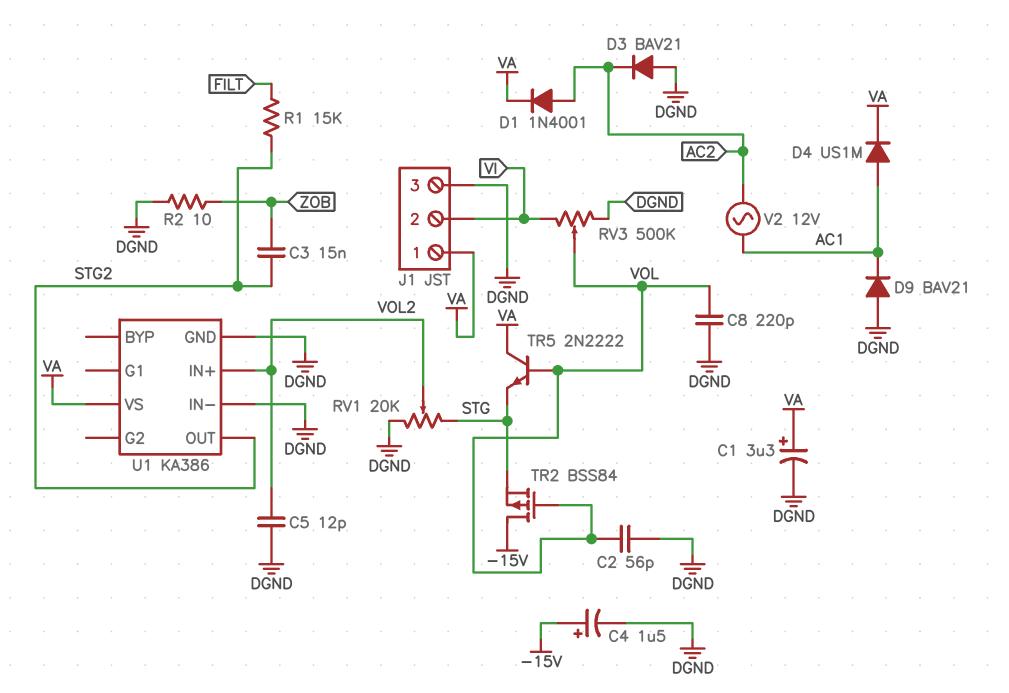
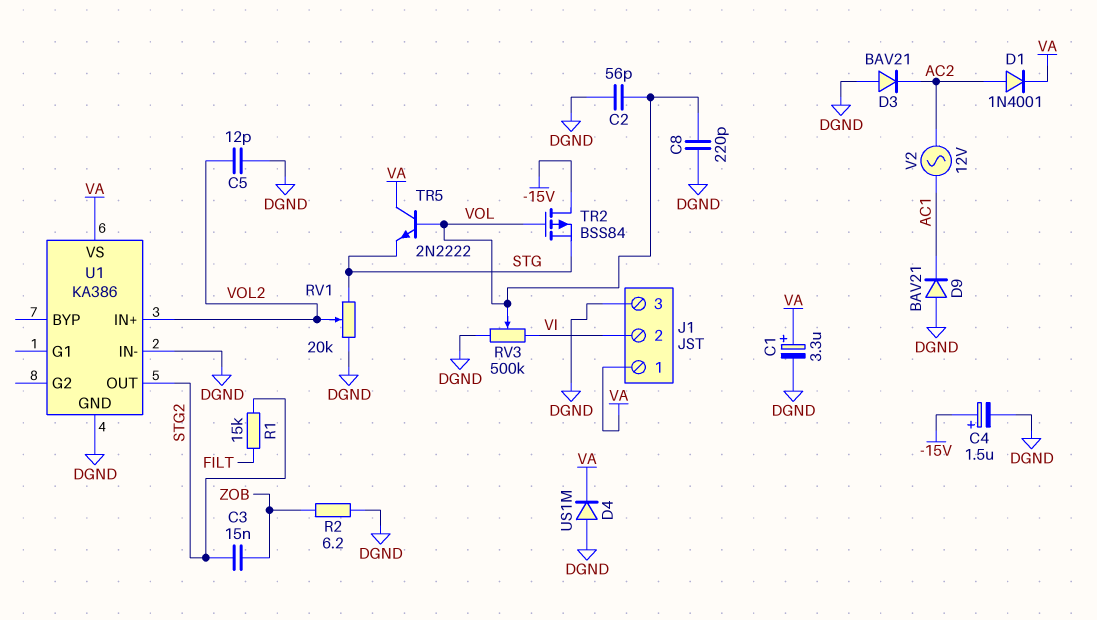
D4: diode US1M (A AC1, K VA) -> diode US1M (A DGND, K VA)
R2: 10 (DGND, ZOB) -> 6.2 (DGND, ZOB)

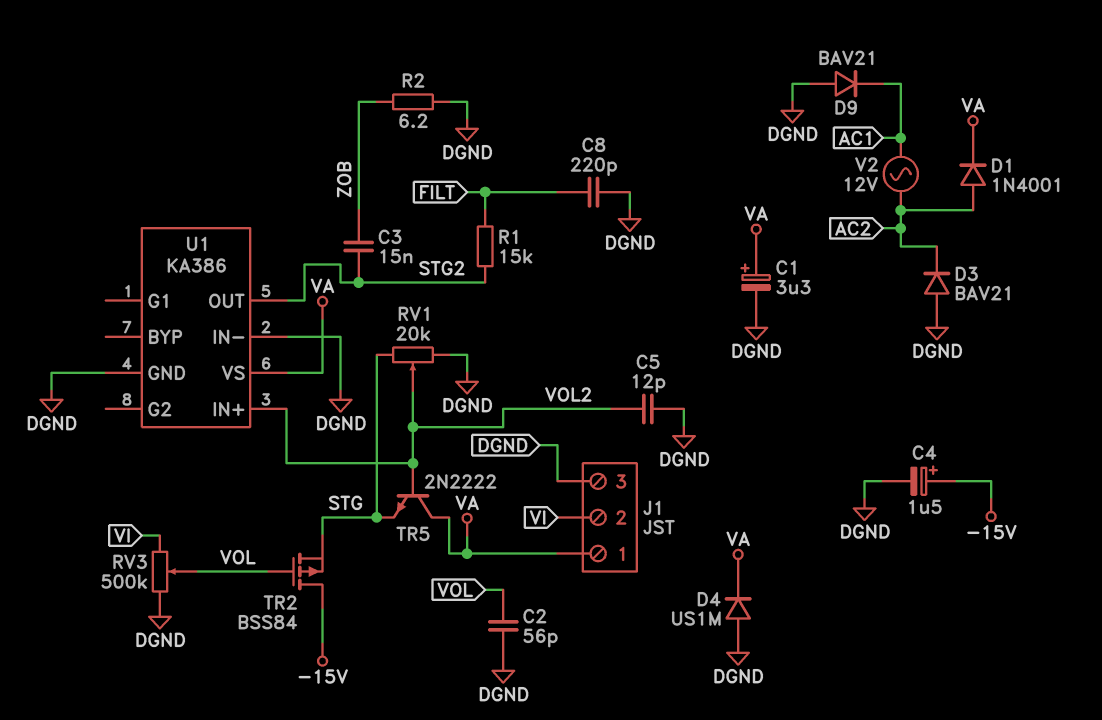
C8: 220pF (DGND, VOL) -> 220pF (DGND, FILT)
TR5: NPN 2N2222 (B VOL, C VA, E STG) -> NPN 2N2222 (B VOL2, C VA, E STG)

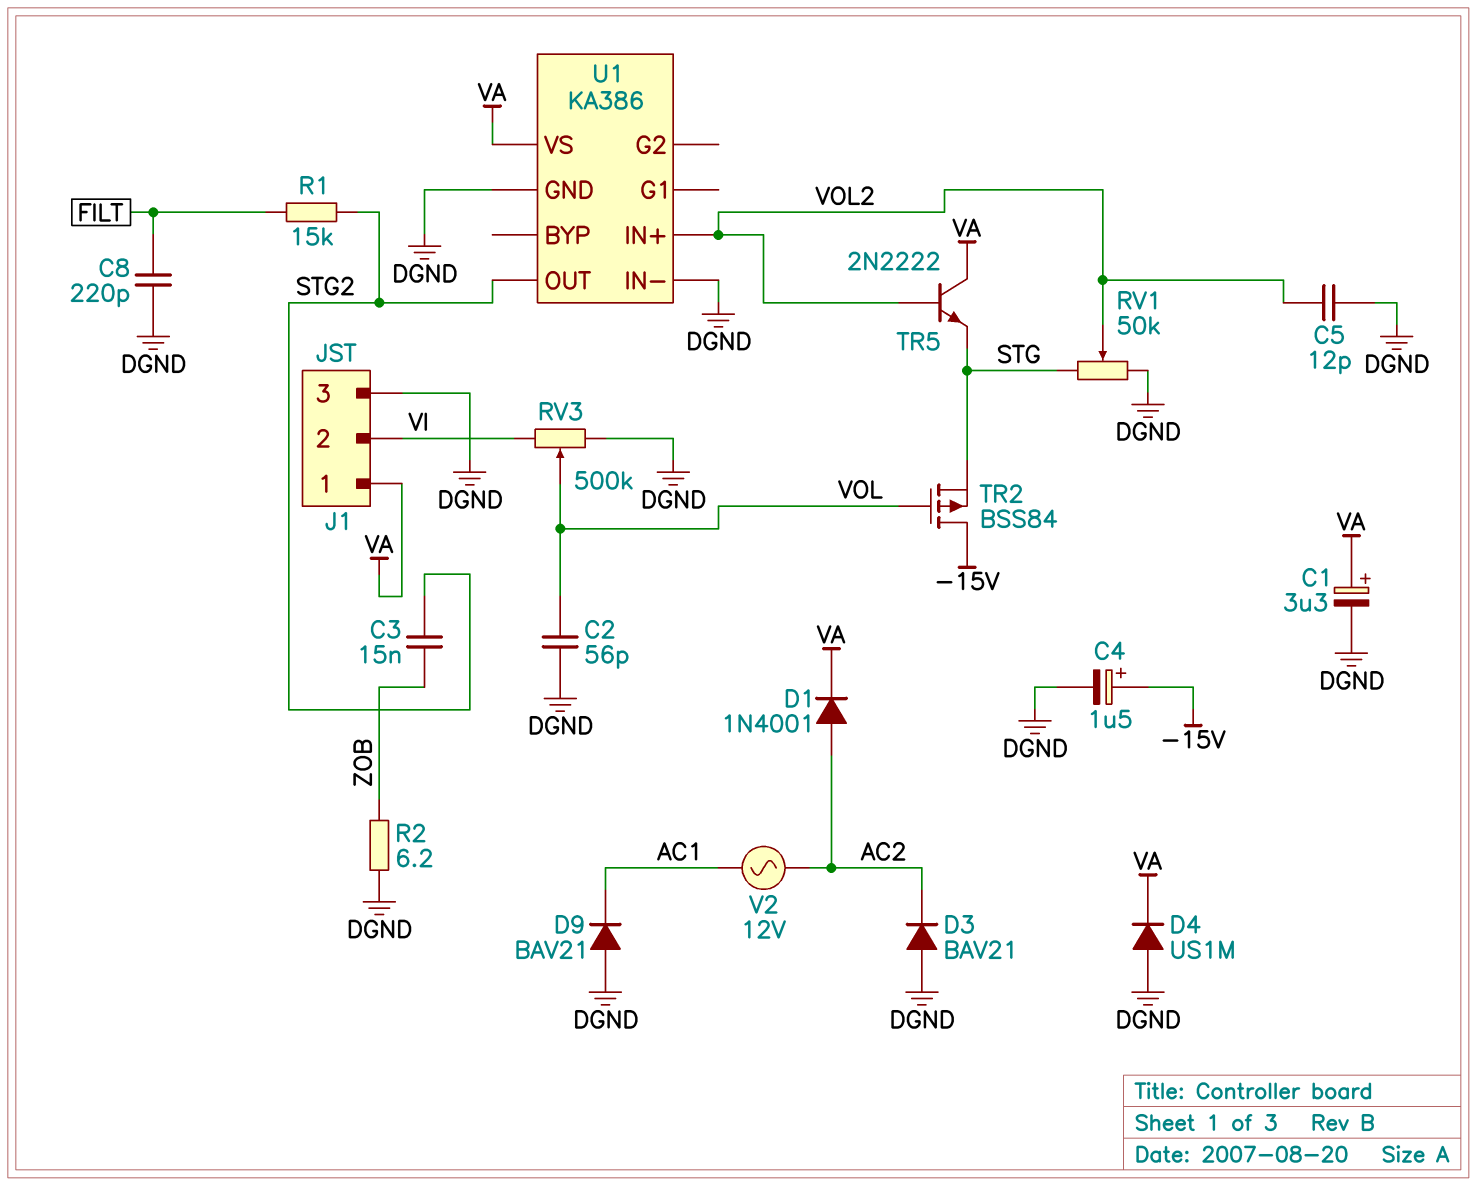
RV1: 20k (DGND, STG, wiper VOL2) -> 50k (DGND, STG, wiper VOL2)

